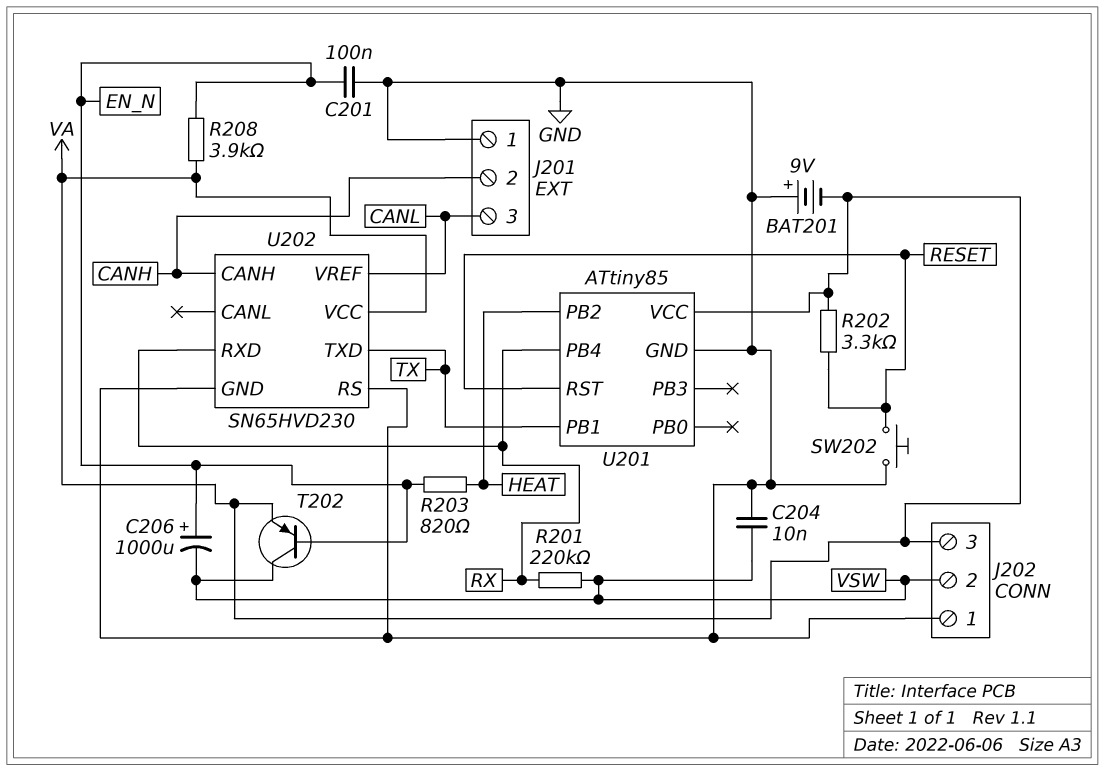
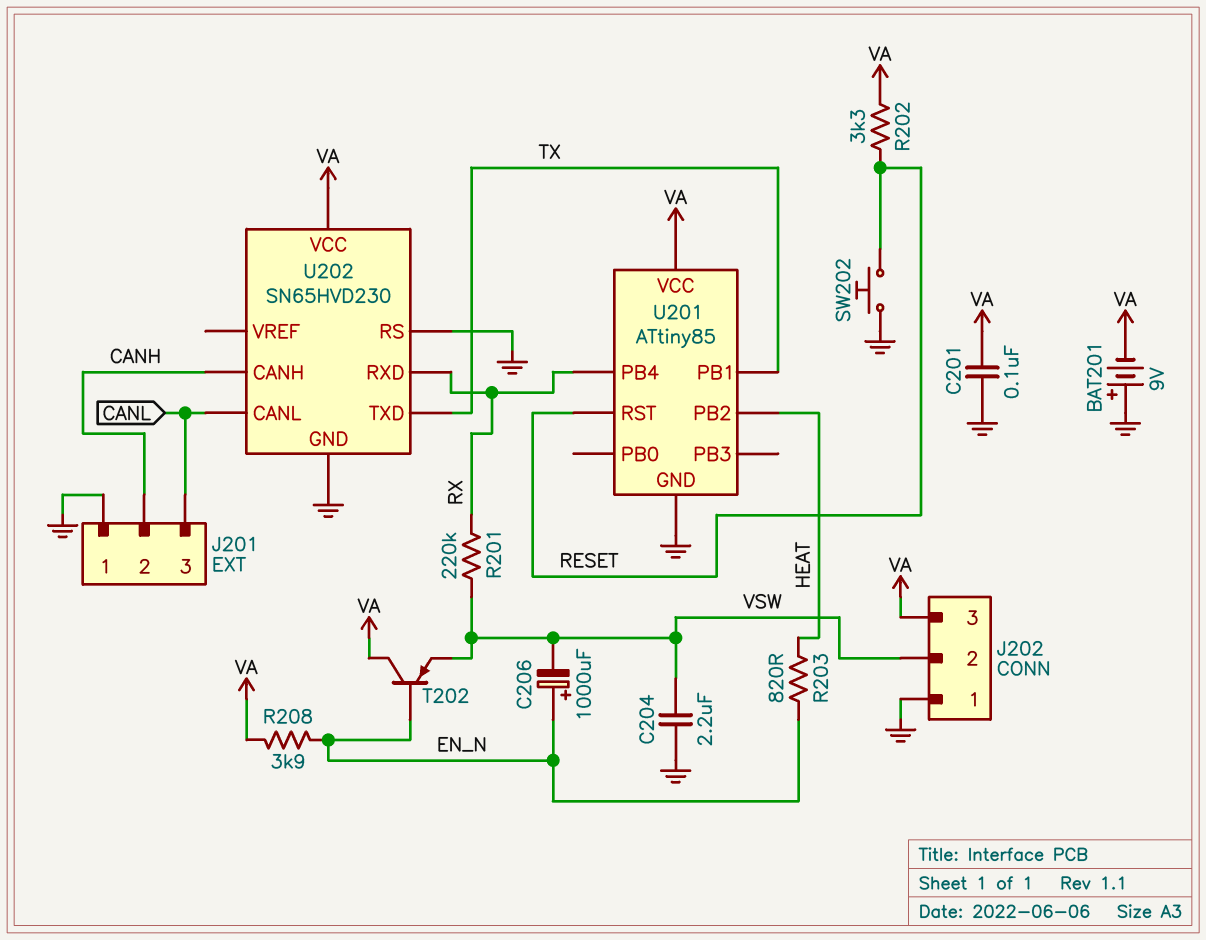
C201: 100nF (EN_N, GND) -> 100nF (GND, VA)
C204: 10nF (GND, VSW) -> 2.2uF (GND, VSW)
T202: PNP (B EN_N, C VSW, E VA) -> PNP (B EN_N, C VA, E VSW)
U202 pin CANL: none -> CANL
U202 pin VREF: CANL -> none

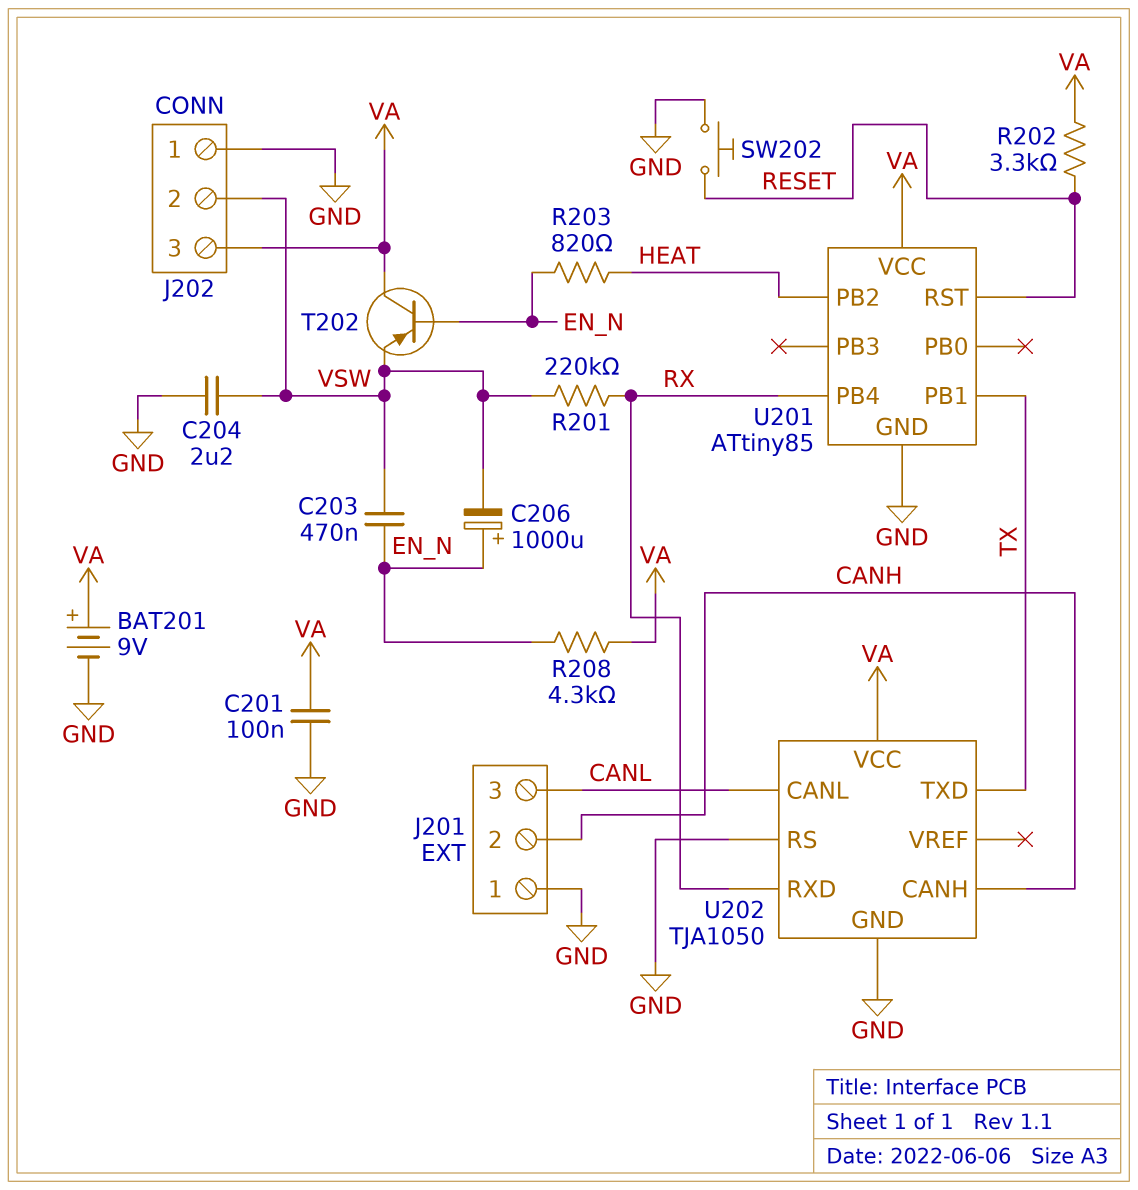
BAT201: 9V (plus GND, minus VA) -> 9V (plus VA, minus GND)
C203: none -> 470nF (EN_N, VSW)
R208: 3.9k (EN_N, VA) -> 4.3k (EN_N, VA)
U202: SN65HVD230 -> TJA1050

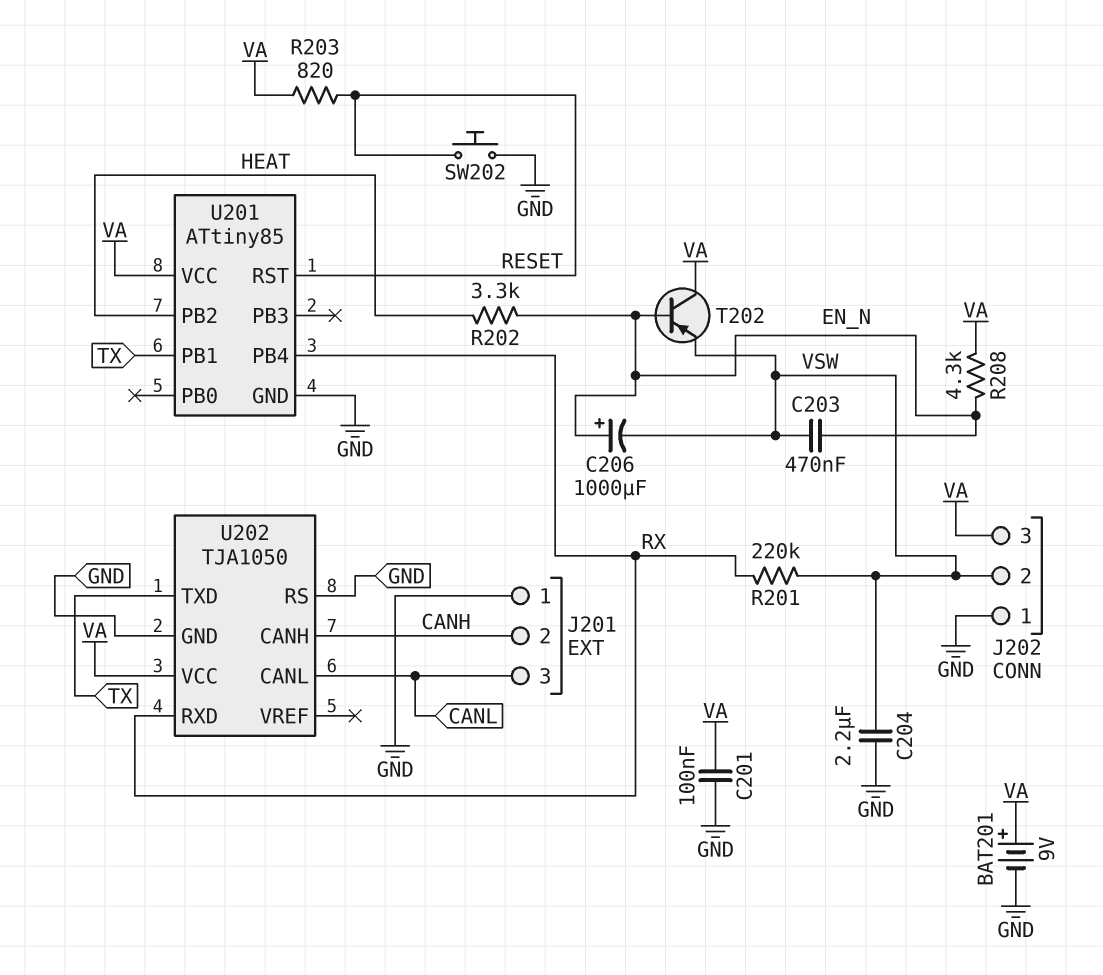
R202: 3.3k (RESET, VA) -> 3.3k (EN_N, HEAT)
R203: 820 (EN_N, HEAT) -> 820 (RESET, VA)

